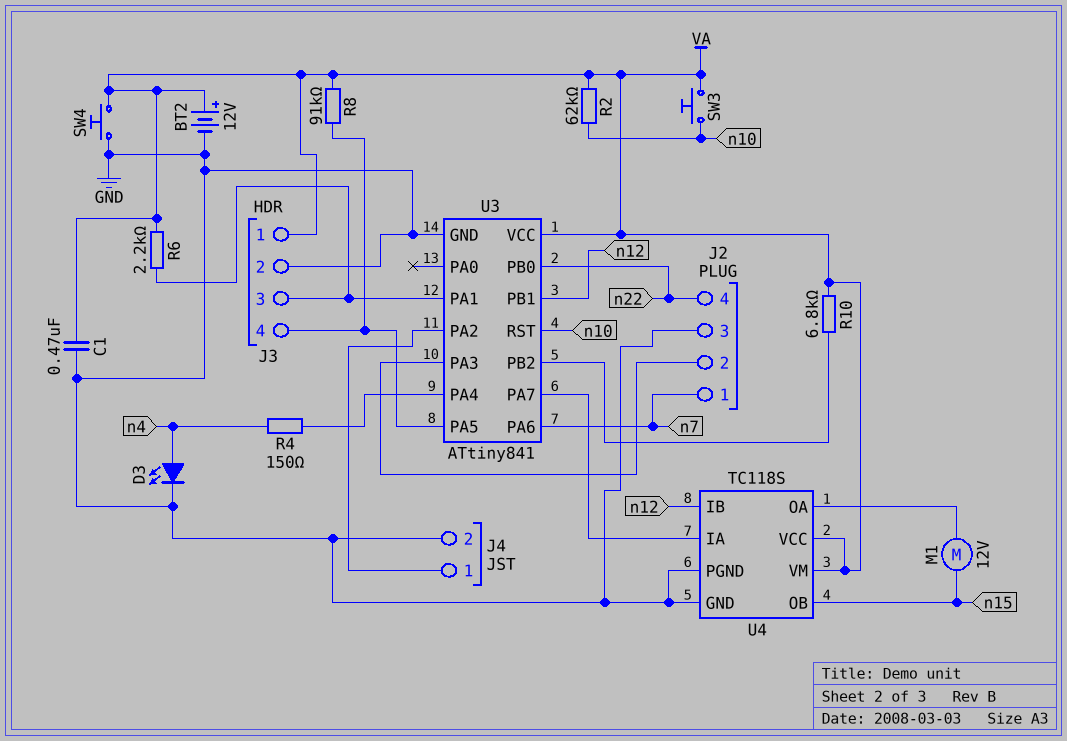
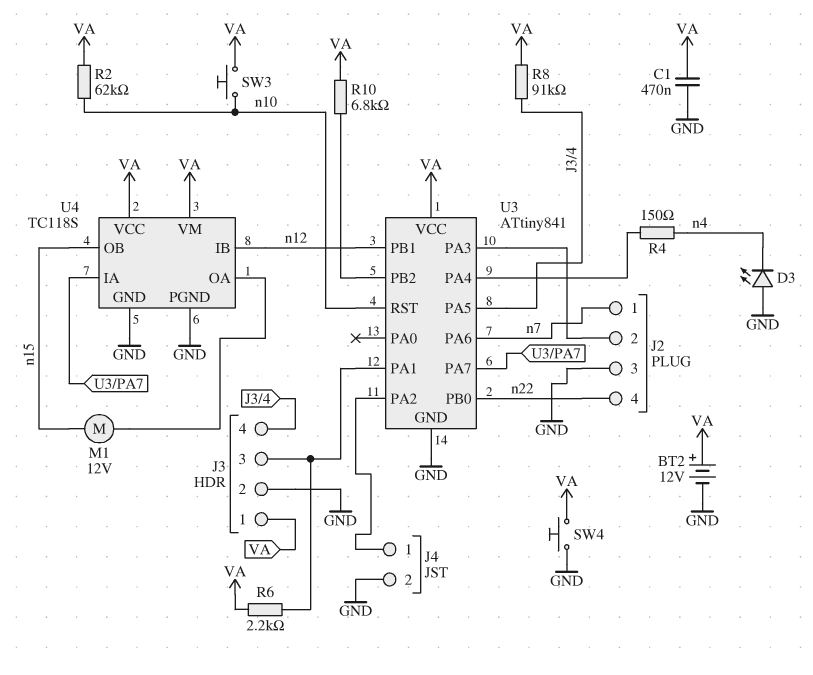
D3: LED (A n4, K GND) -> LED (A GND, K n4)

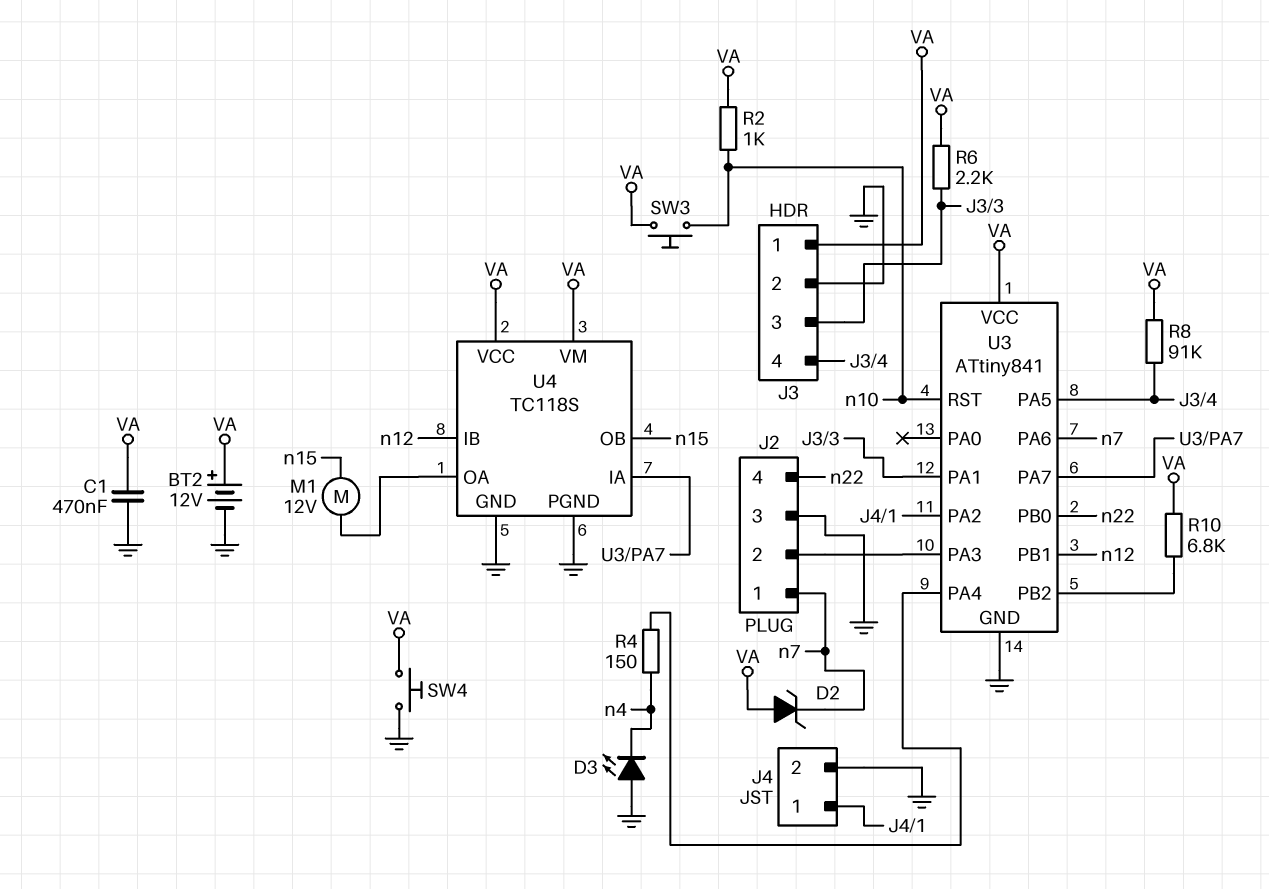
D2: none -> zener (A VA, K n7)
R2: 62k (VA, n10) -> 1k (VA, n10)

